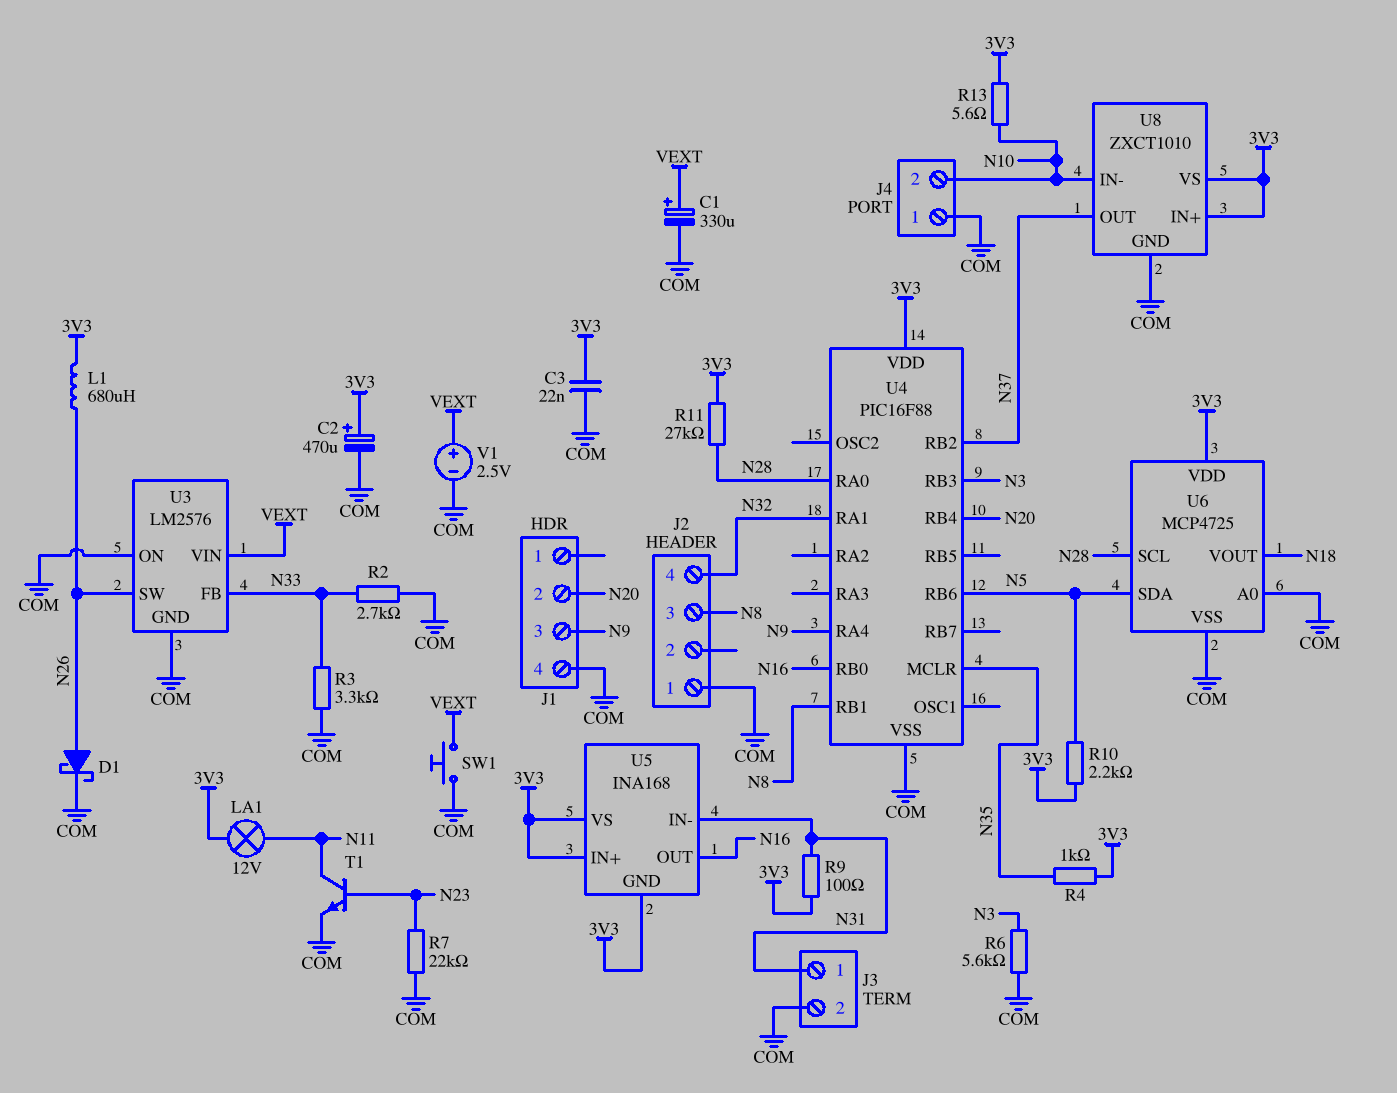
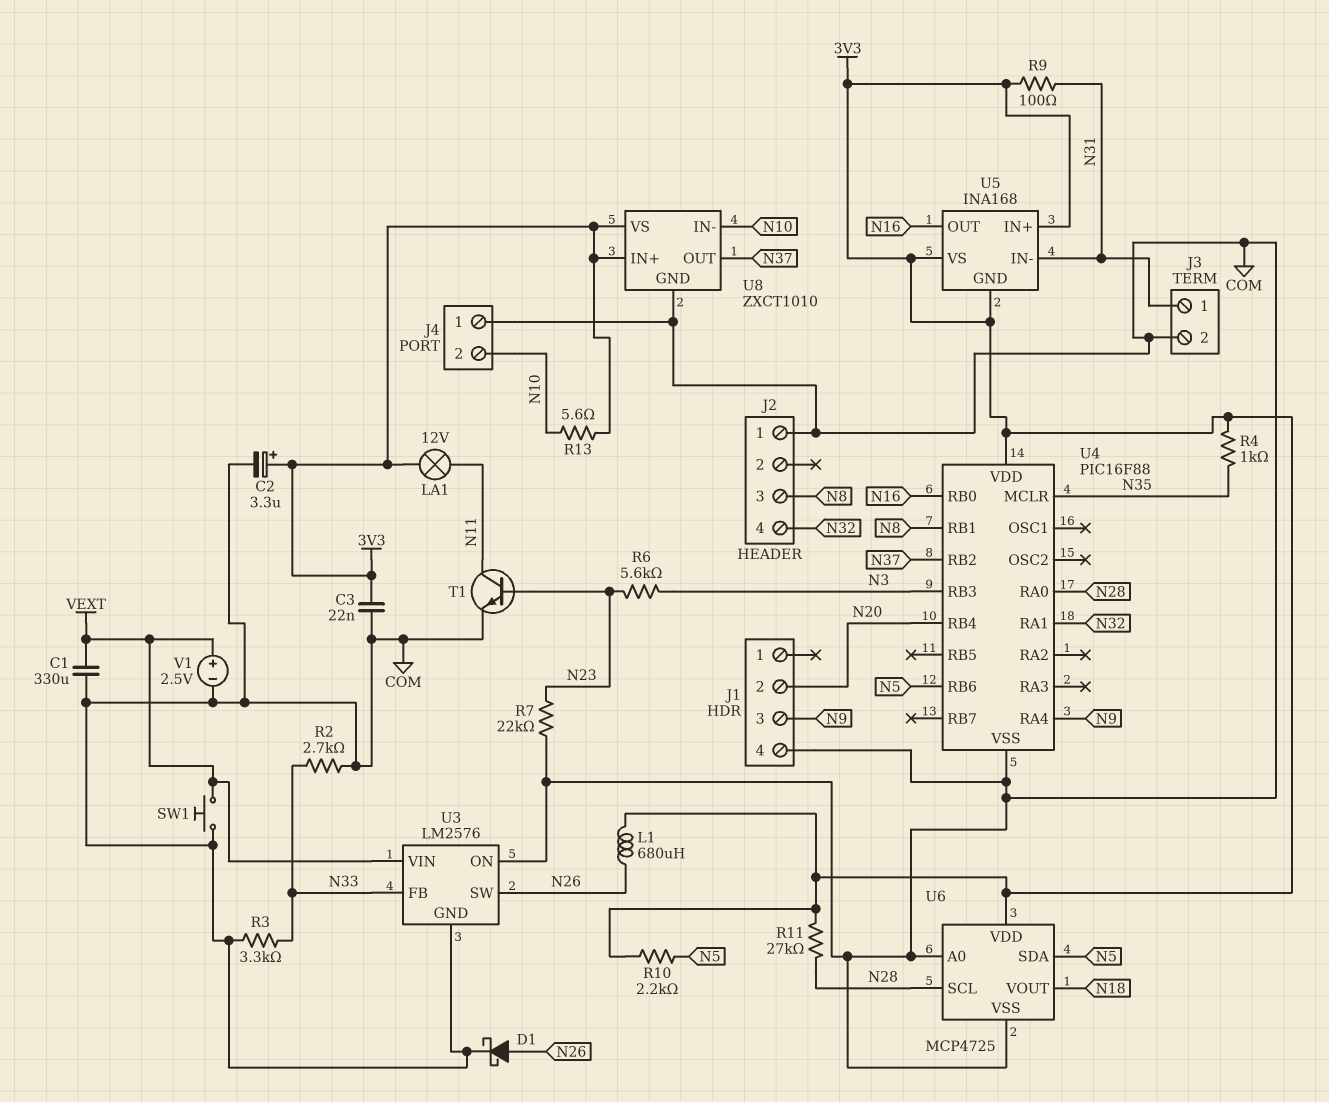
C1: 330uF (plus VEXT, minus COM) -> 330uF (COM, VEXT)
C2: 470uF (plus 3V3, minus COM) -> 3.3uF (plus 3V3, minus COM)
R6: 5.6k (COM, N3) -> 5.6k (N3, N23)

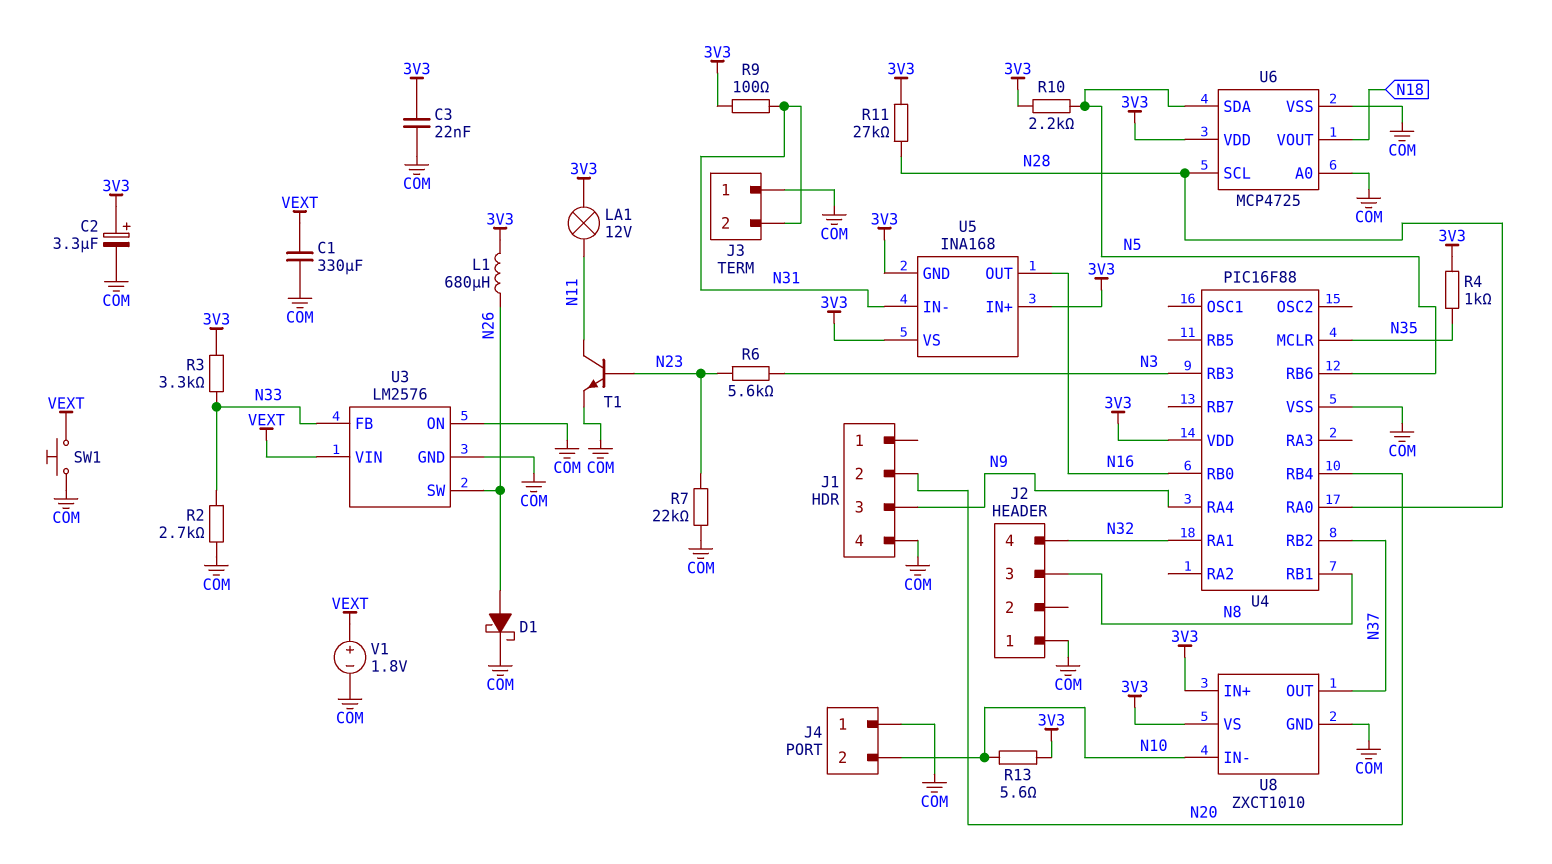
J3 pin 1: N31 -> COM
J3 pin 2: COM -> N31
R3: 3.3k (COM, N33) -> 3.3k (3V3, N33)
V1: 2.5V (plus VEXT, minus COM) -> 1.8V (plus VEXT, minus COM)

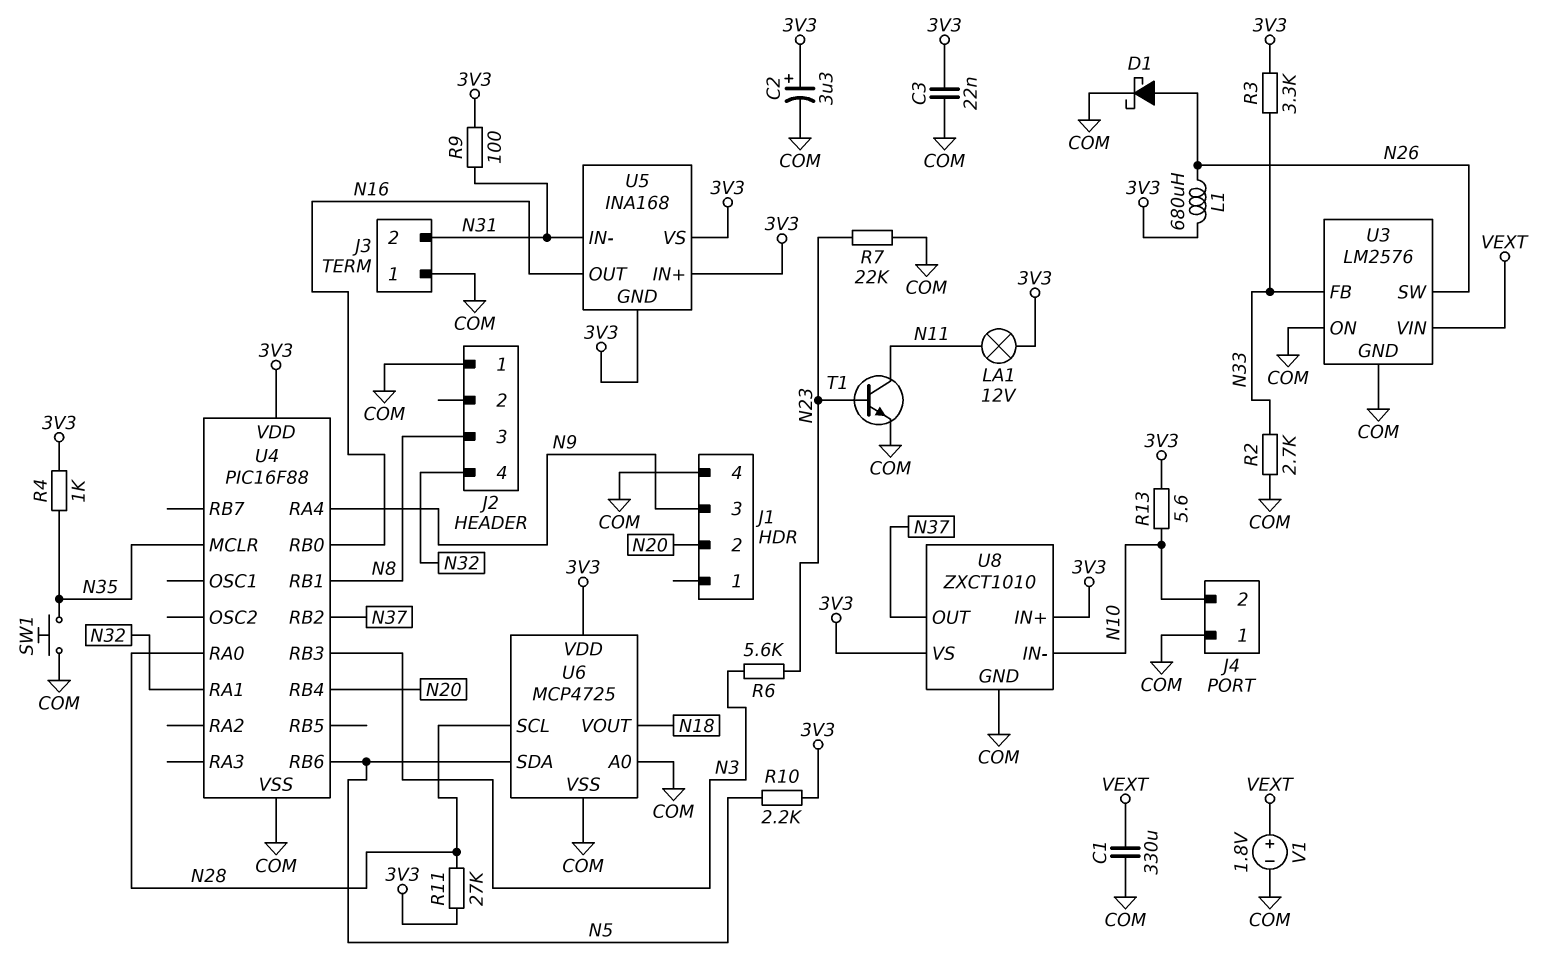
SW1: button (COM, VEXT) -> button (COM, N35)

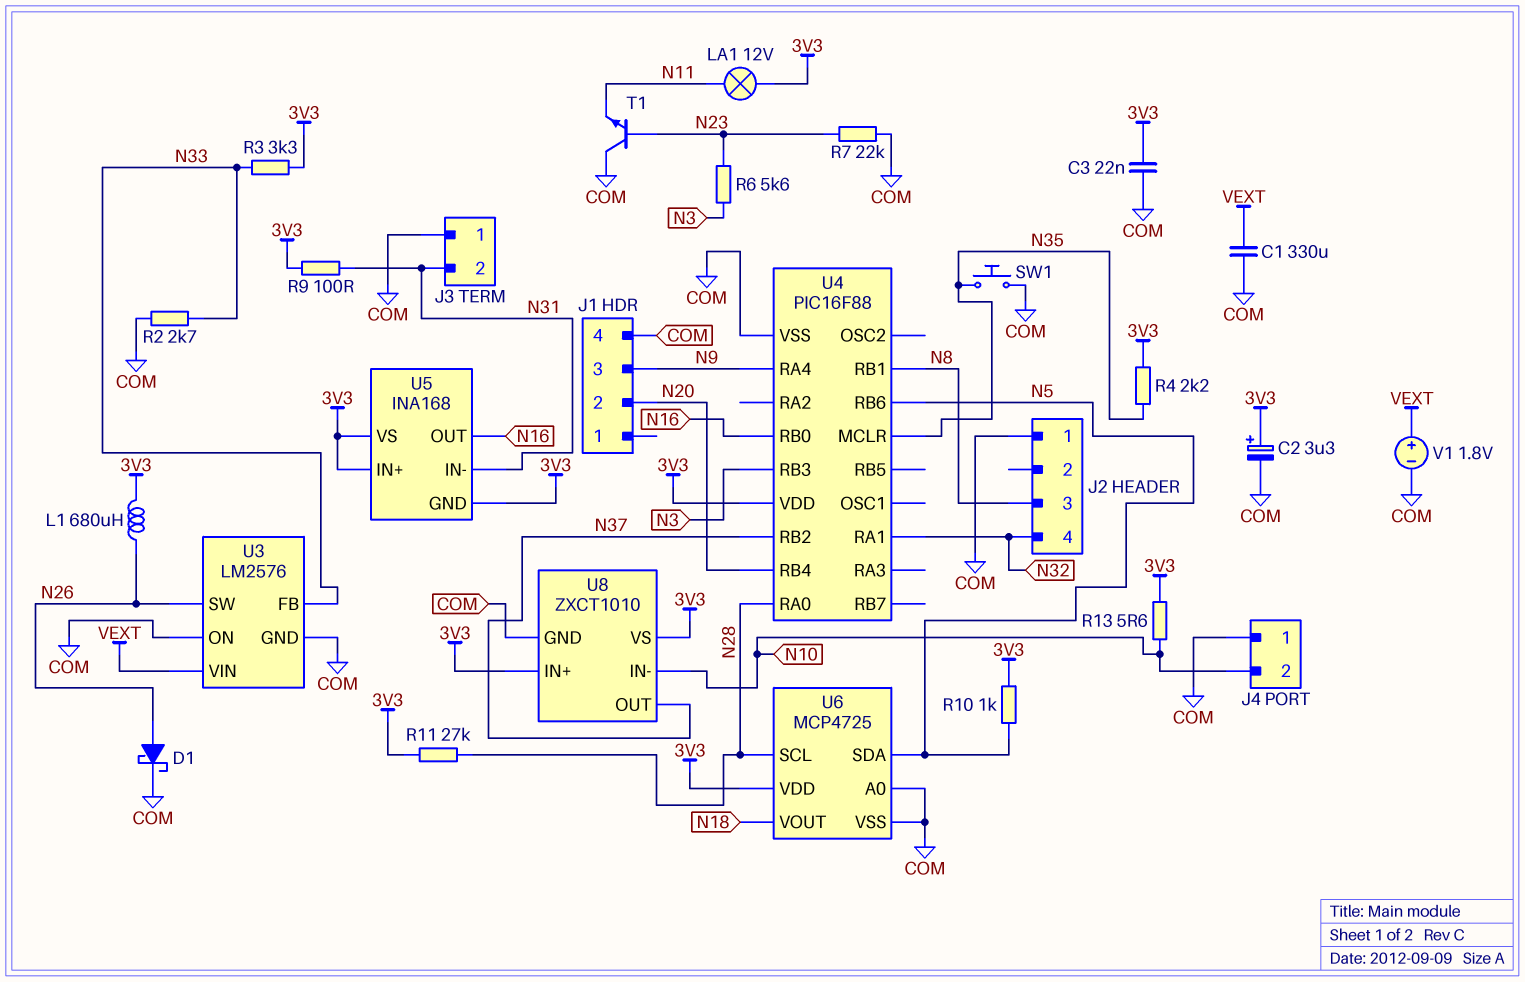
R4: 1k (3V3, N35) -> 2.2k (3V3, N35)
R10: 2.2k (3V3, N5) -> 1k (3V3, N5)
T1: NPN (B N23, C N11, E COM) -> NPN (B N23, C COM, E N11)

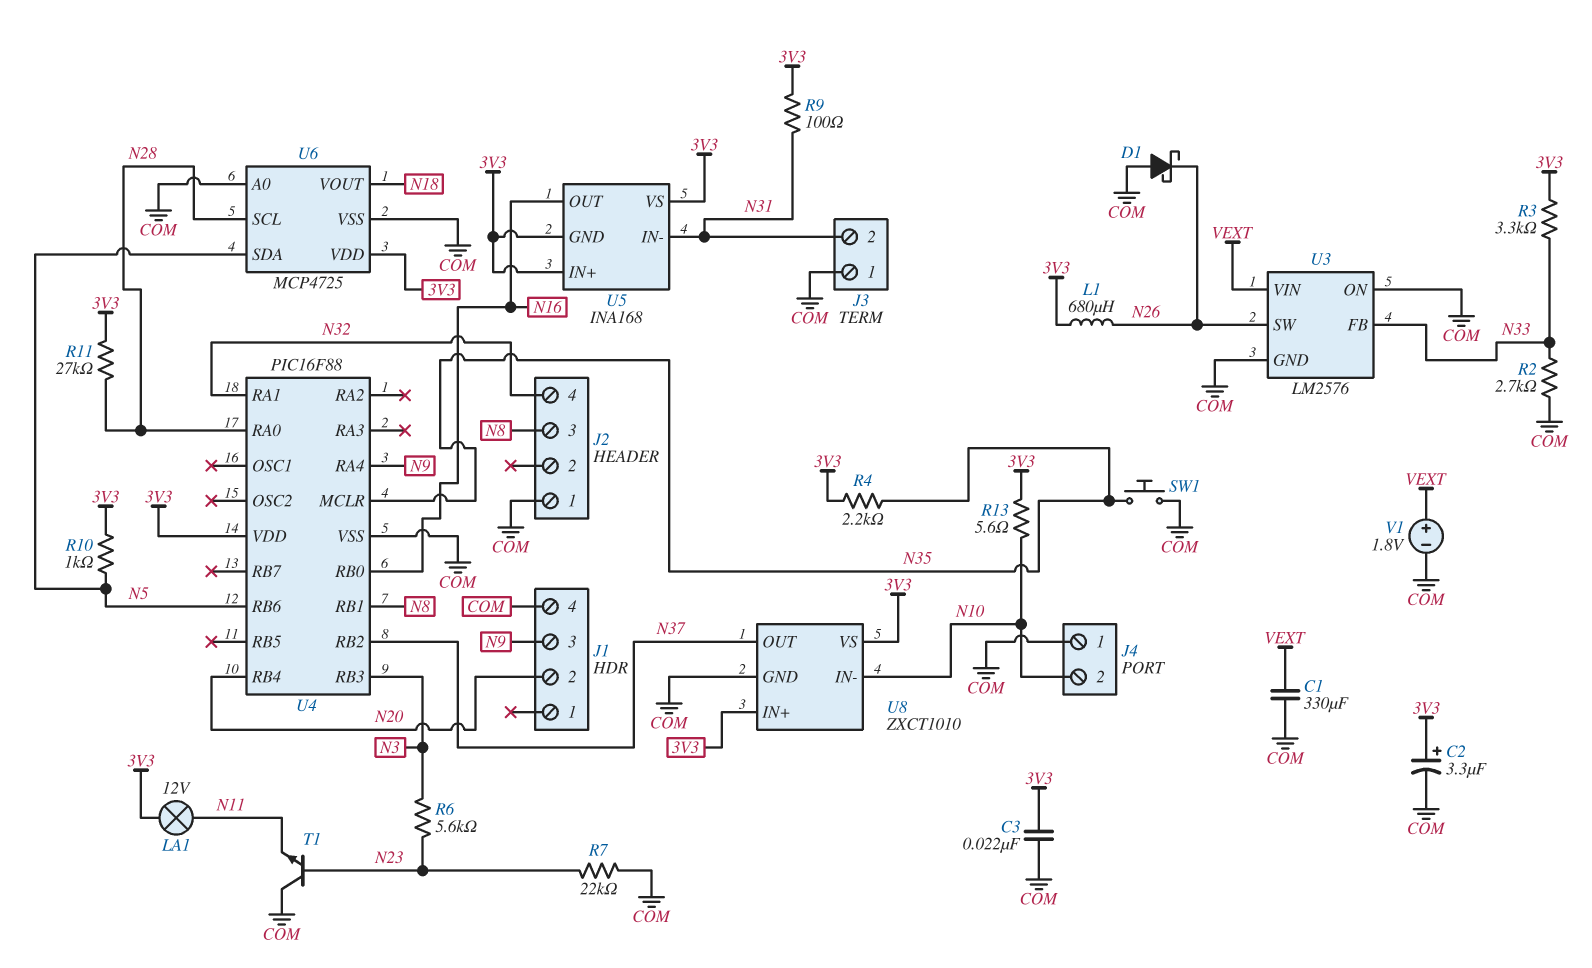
D1: schottky (A N26, K COM) -> schottky (A COM, K N26)

